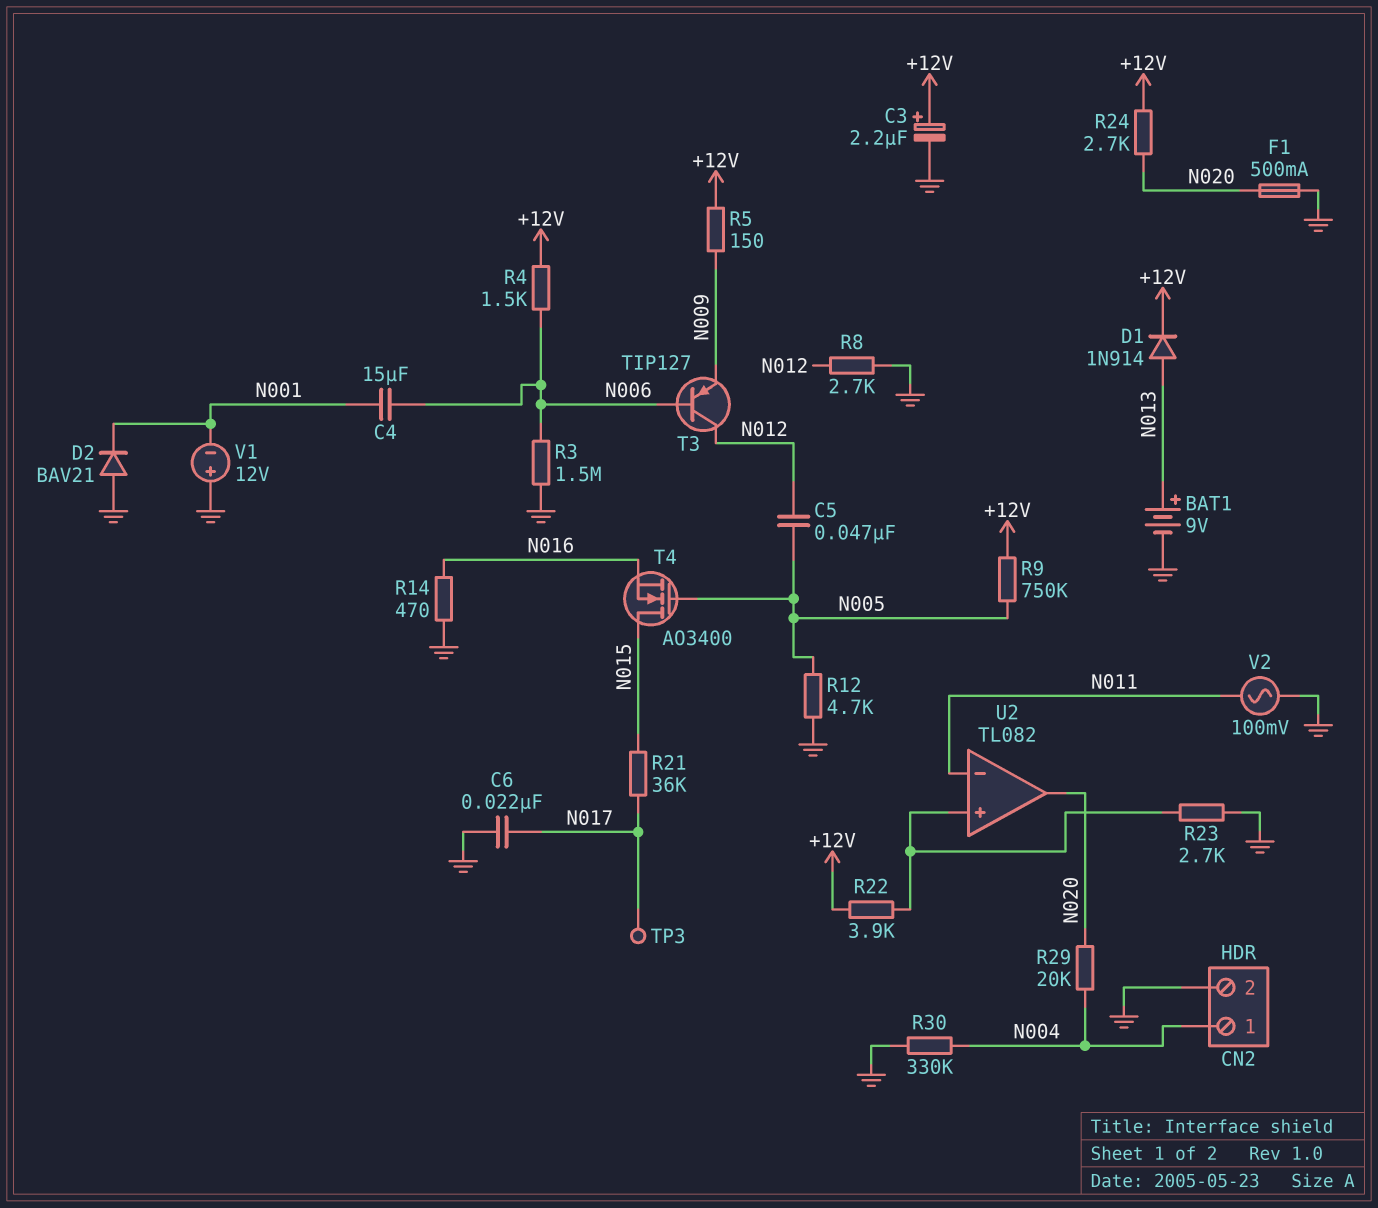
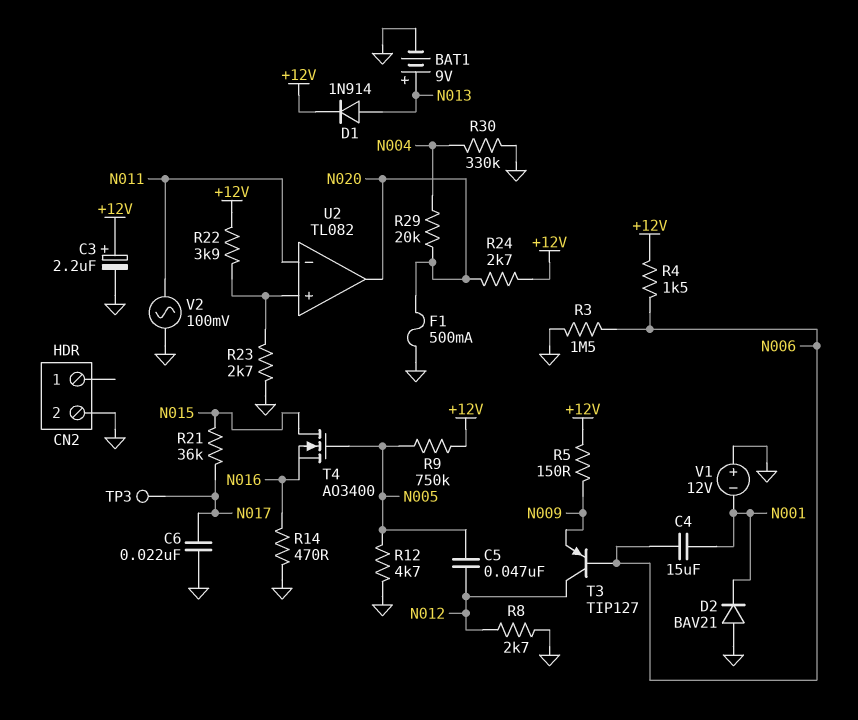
CN2 pin 1: N004 -> none

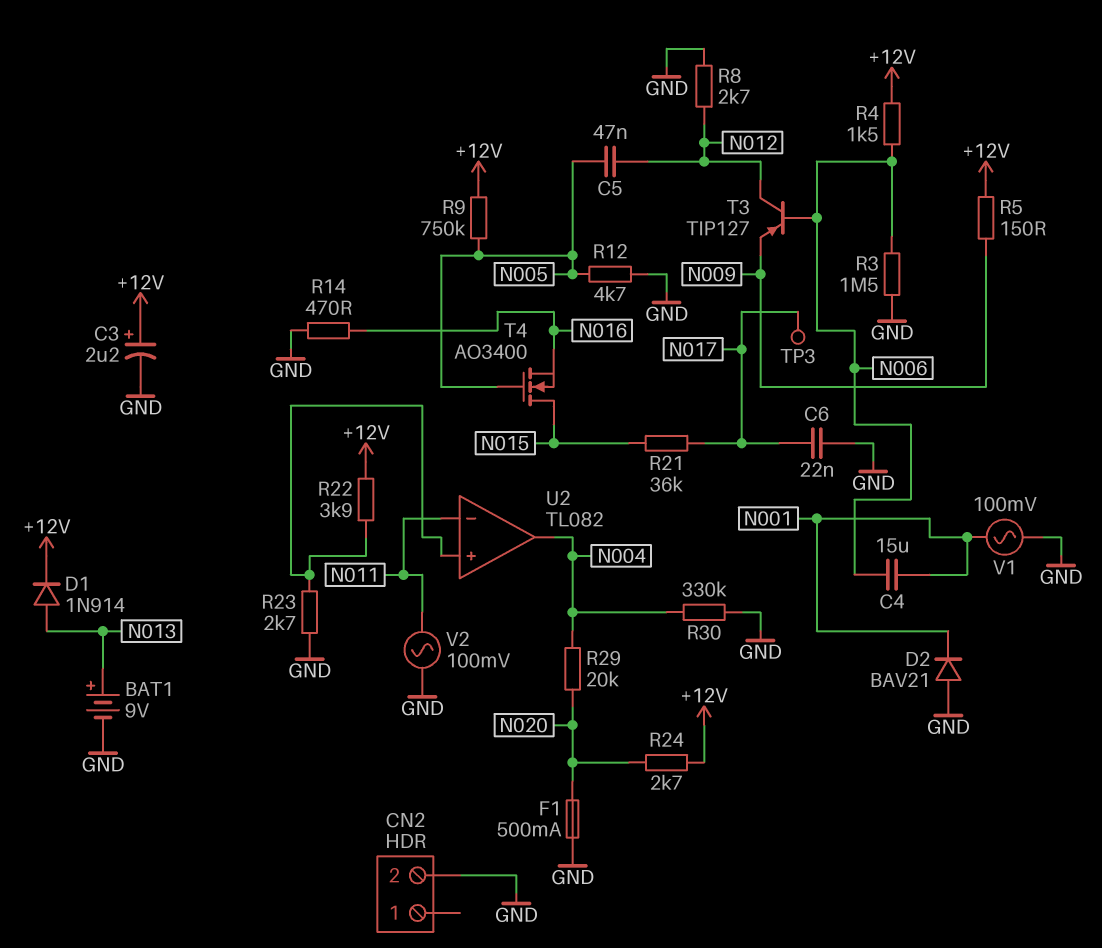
U2 pin out: N020 -> N004
V1: 12V (plus GND, minus N001) -> AC 100mV (GND, N001)

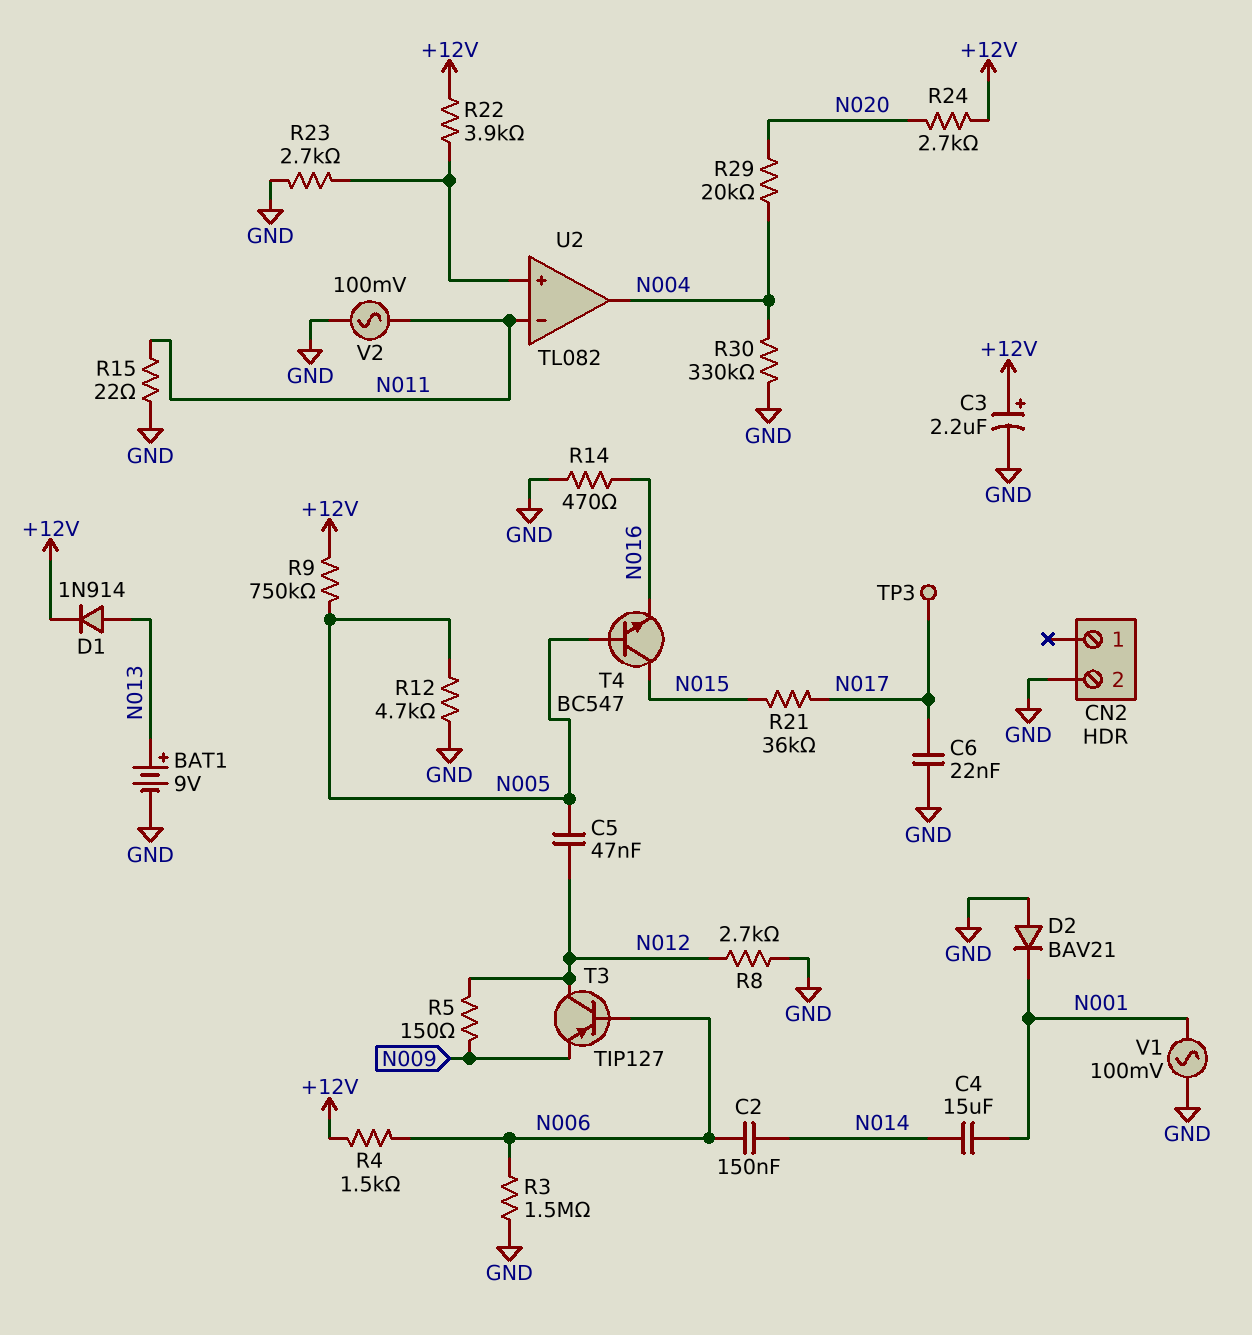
C2: none -> 150nF (N006, N014)
C4: 15uF (N001, N006) -> 15uF (N001, N014)
F1: 500mA (GND, N020) -> none
R5: 150 (+12V, N009) -> 150 (N009, N012)
R15: none -> 22 (GND, N011)
T4: NMOS AO3400 (G N005, D N015, S N016) -> NPN BC547 (B N005, C N015, E N016)

